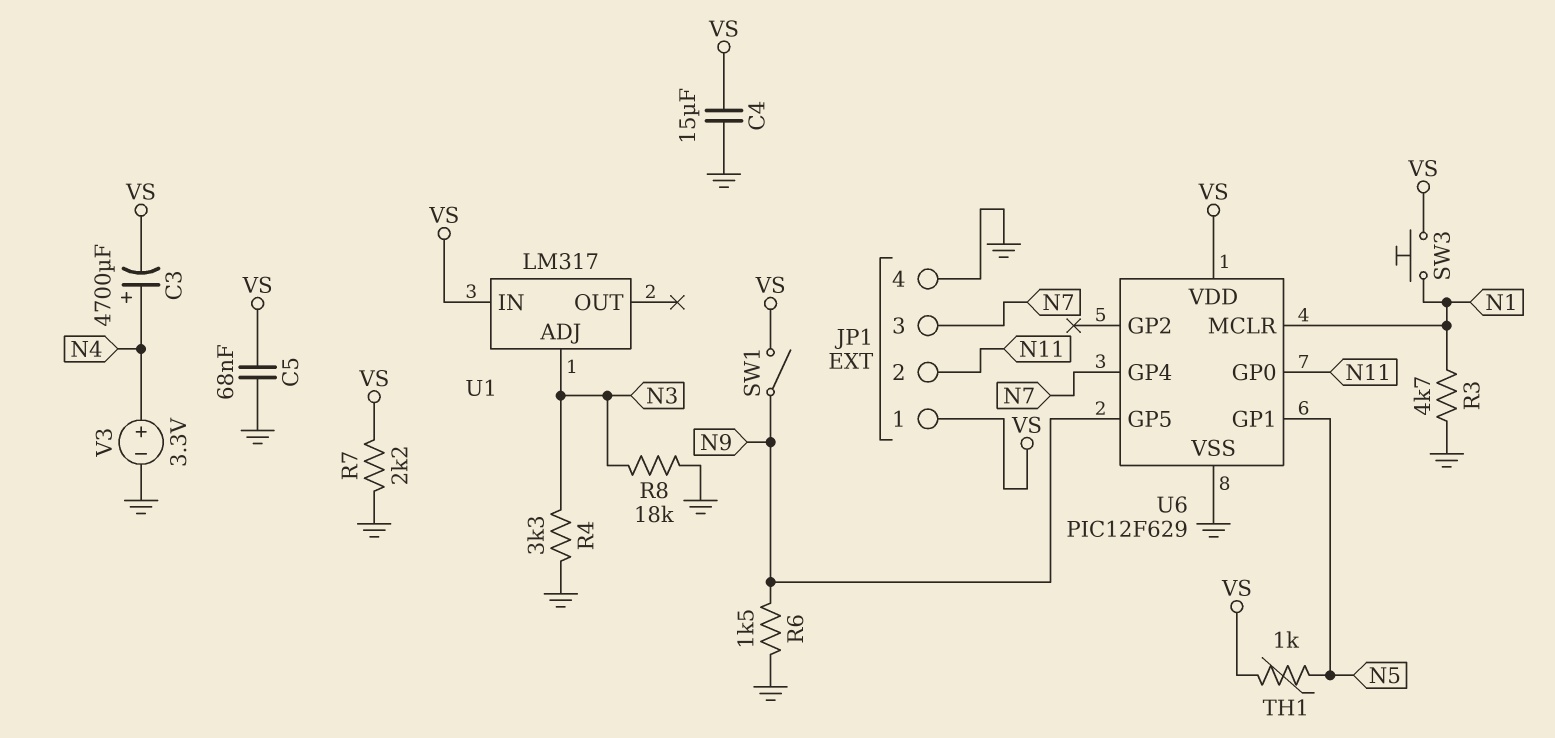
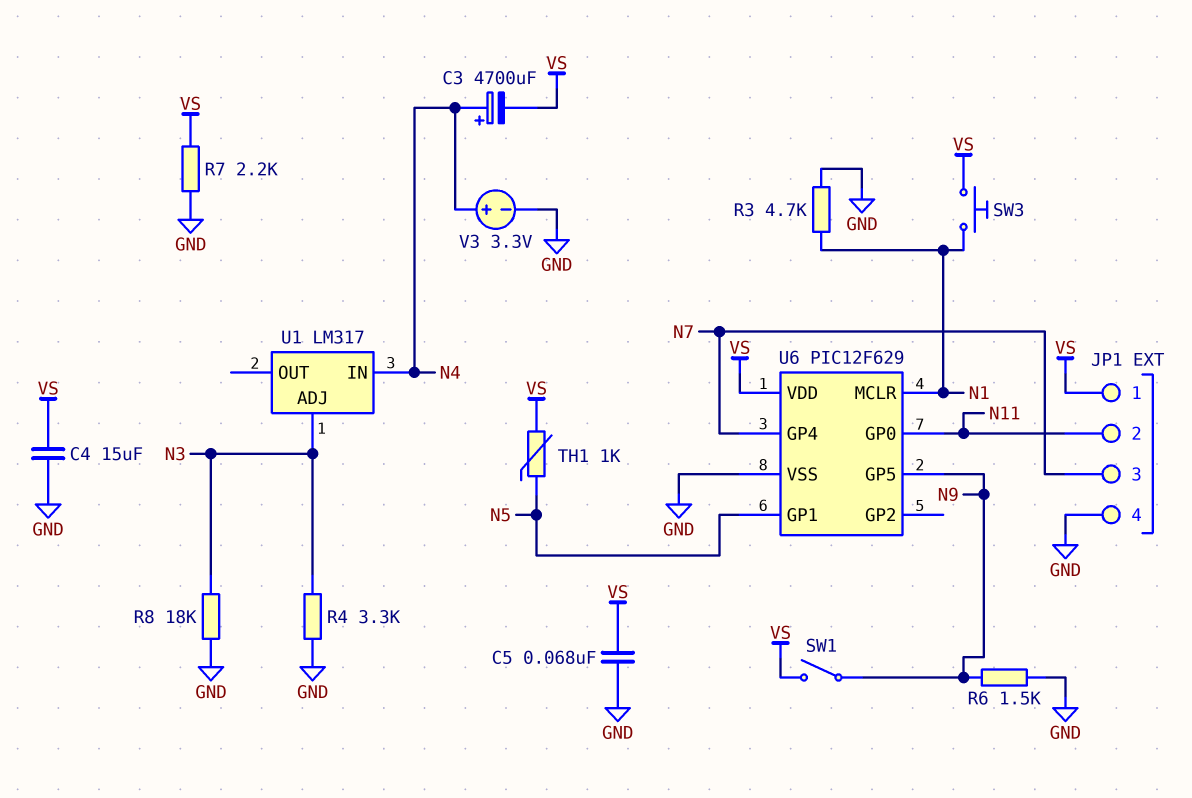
U1 pin IN: VS -> N4

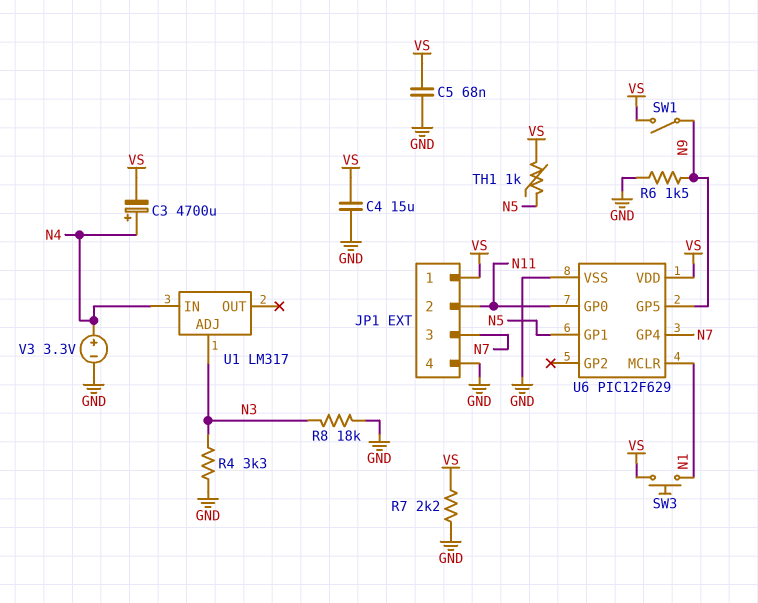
R3: 4.7k (GND, N1) -> none

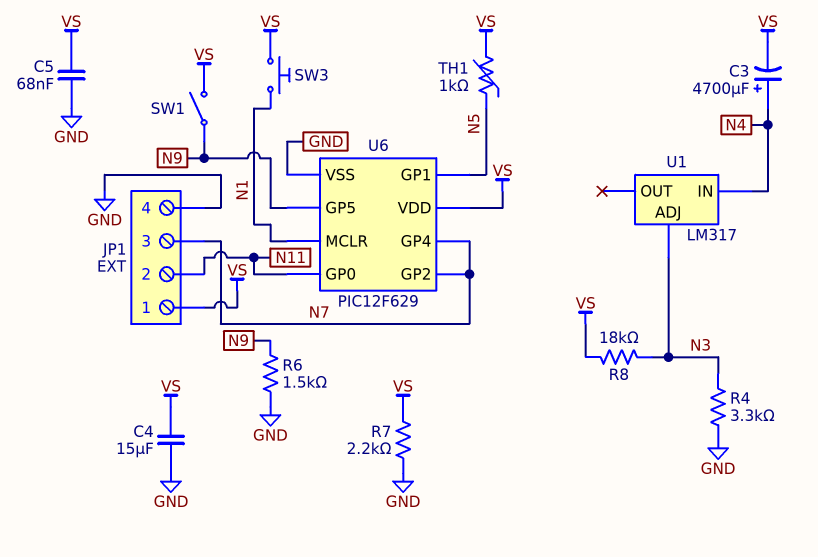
R8: 18k (GND, N3) -> 18k (N3, VS)
U6 pin GP2: none -> N7
V3: 3.3V (plus N4, minus GND) -> none

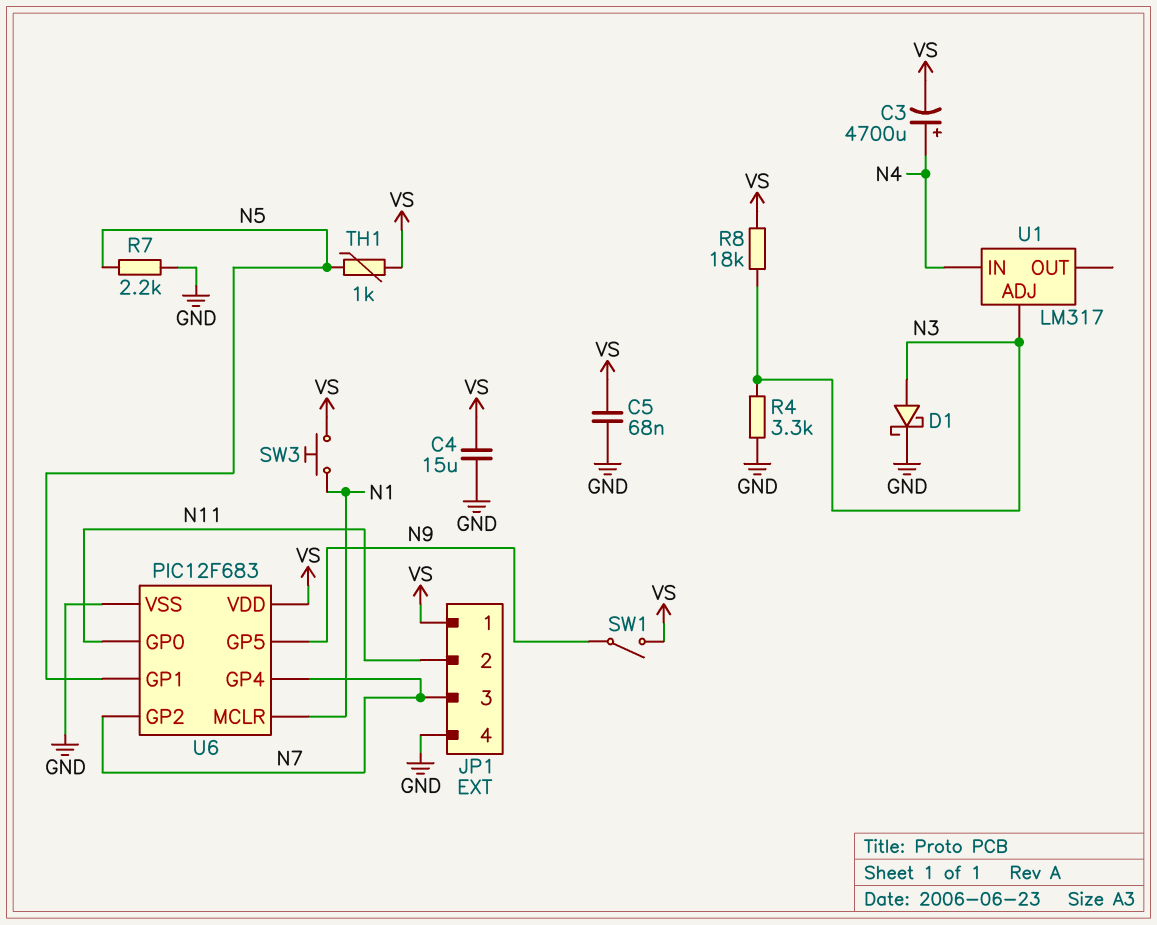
D1: none -> schottky (A N3, K GND)
R6: 1.5k (GND, N9) -> none
R7: 2.2k (GND, VS) -> 2.2k (GND, N5)
U6: PIC12F629 -> PIC12F683

